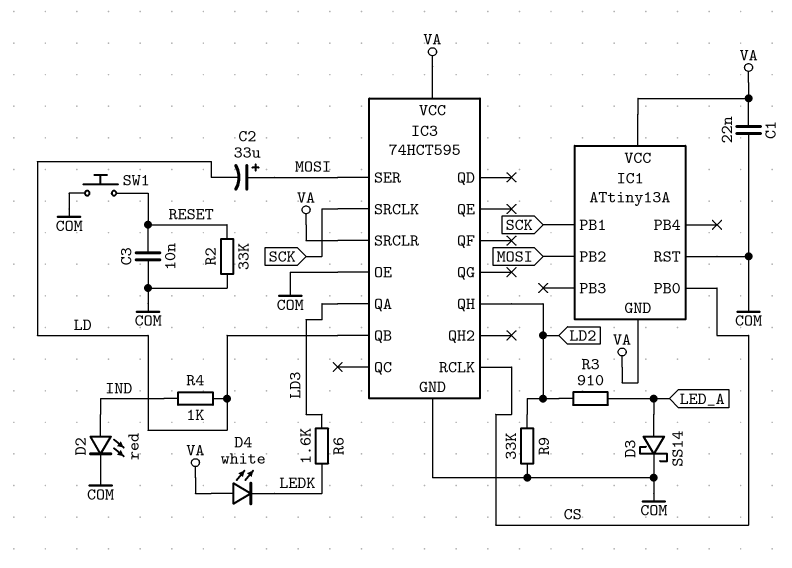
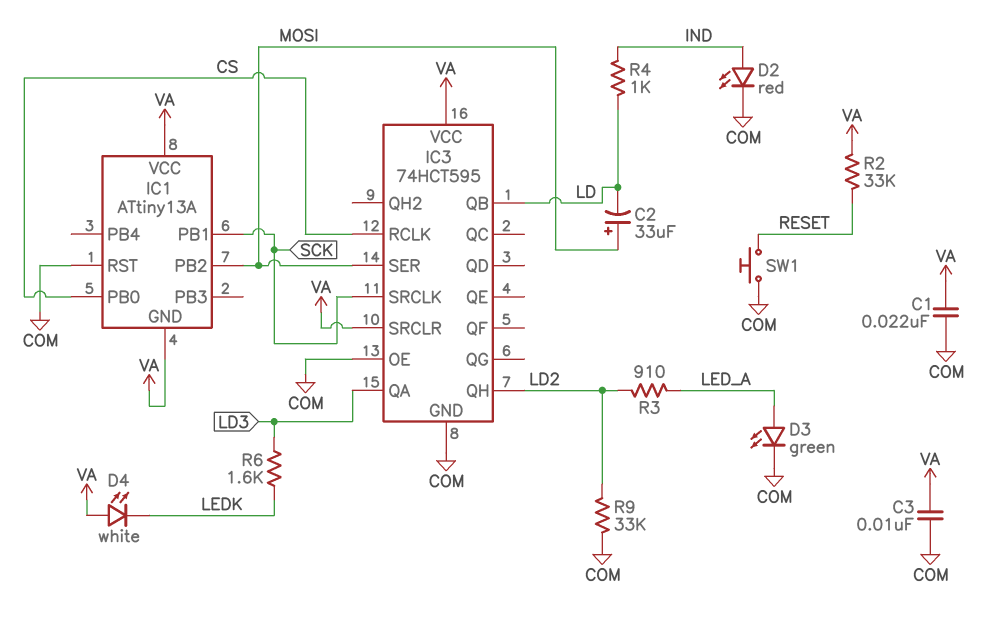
C3: 10nF (COM, RESET) -> 10nF (COM, VA)
D3: schottky SS14 (A LED_A, K COM) -> LED green (A LED_A, K COM)
R2: 33k (COM, RESET) -> 33k (RESET, VA)

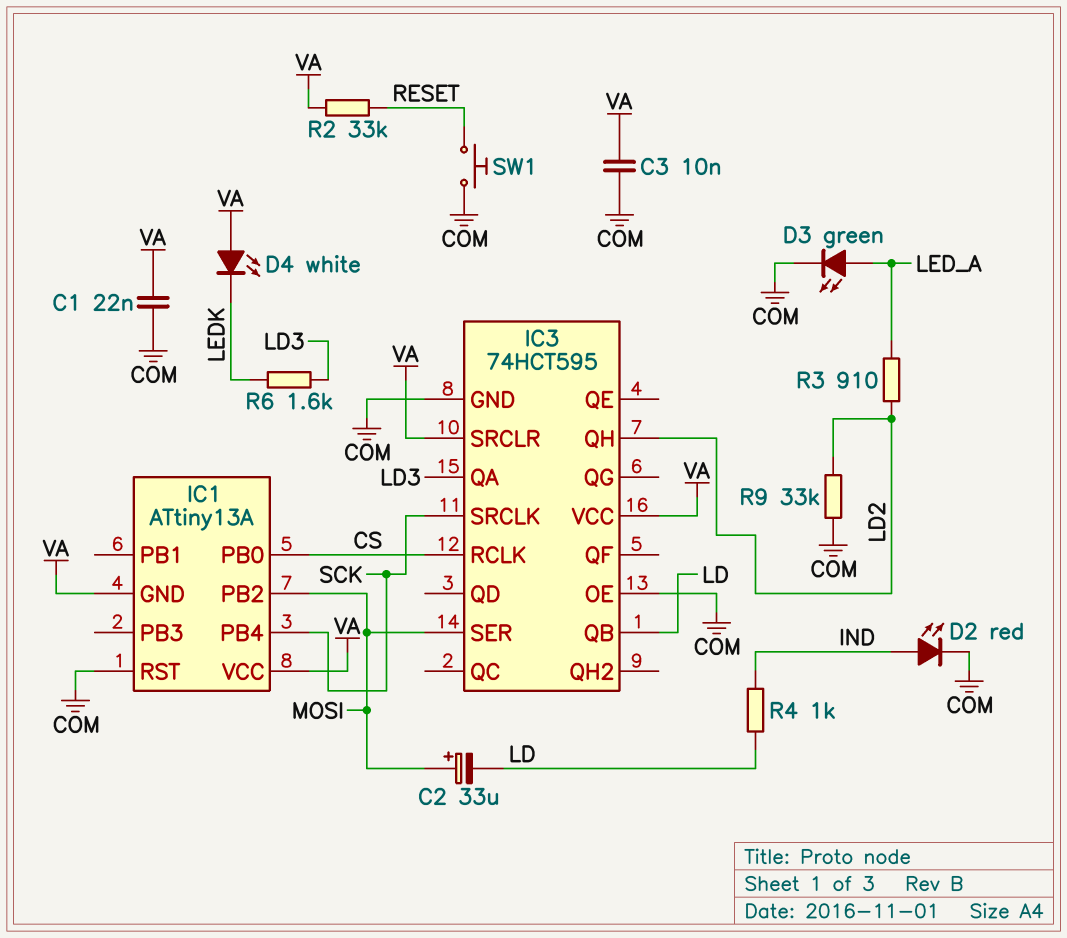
IC1 pin PB1: SCK -> none
IC1 pin PB4: none -> SCK

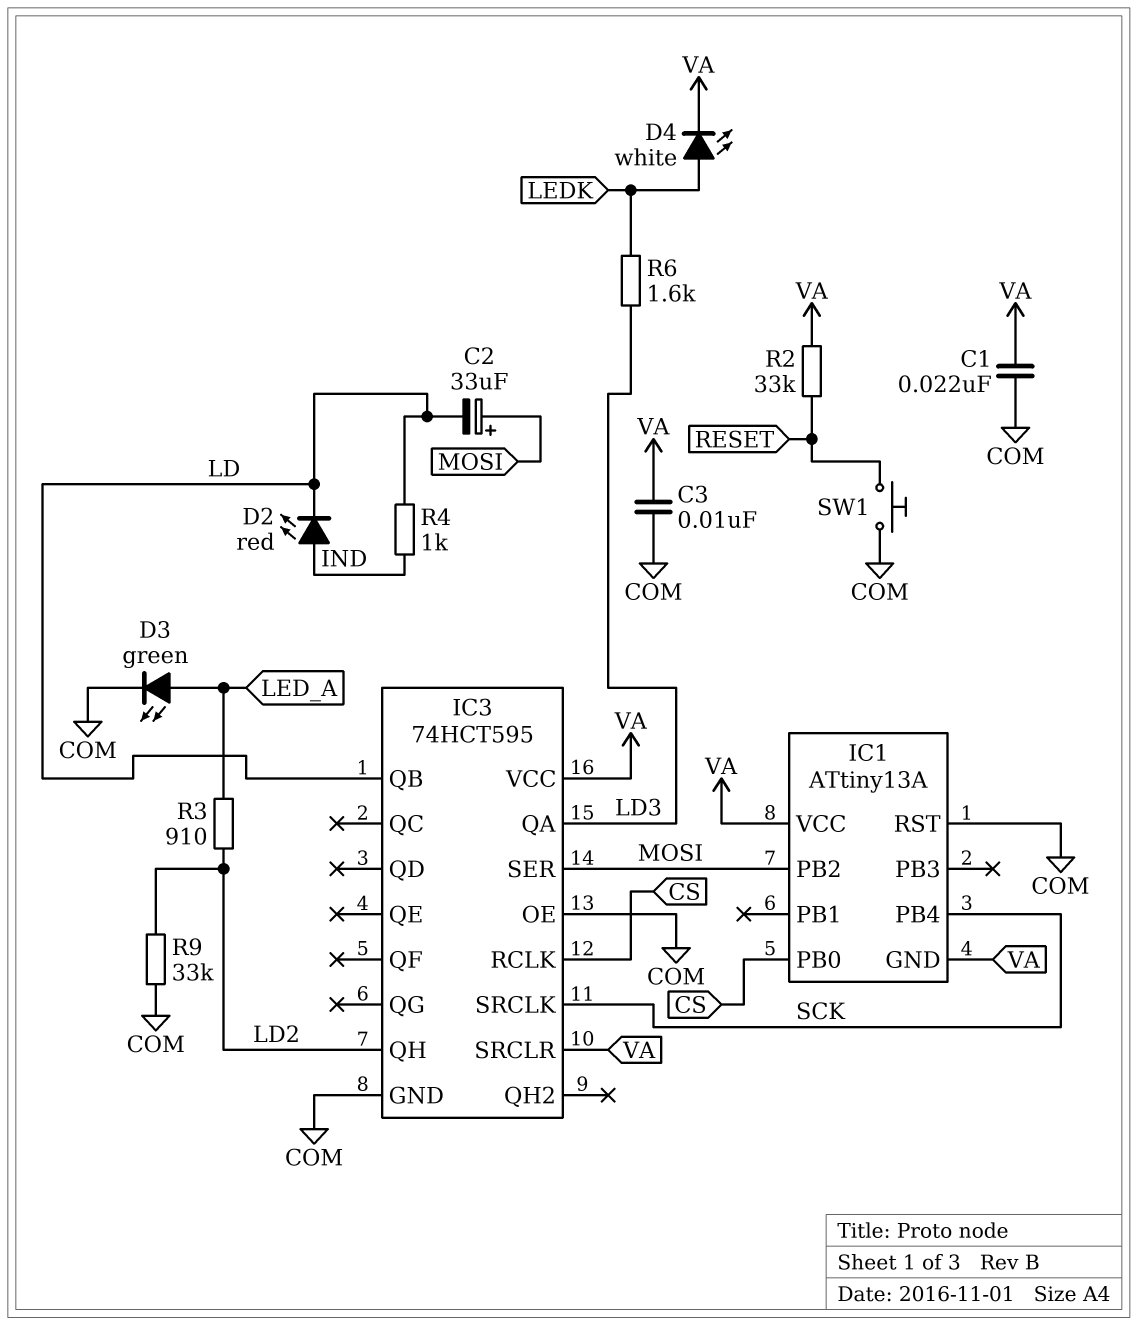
D2: LED red (A IND, K COM) -> LED red (A IND, K LD)
D4: LED white (A VA, K LEDK) -> LED white (A LEDK, K VA)

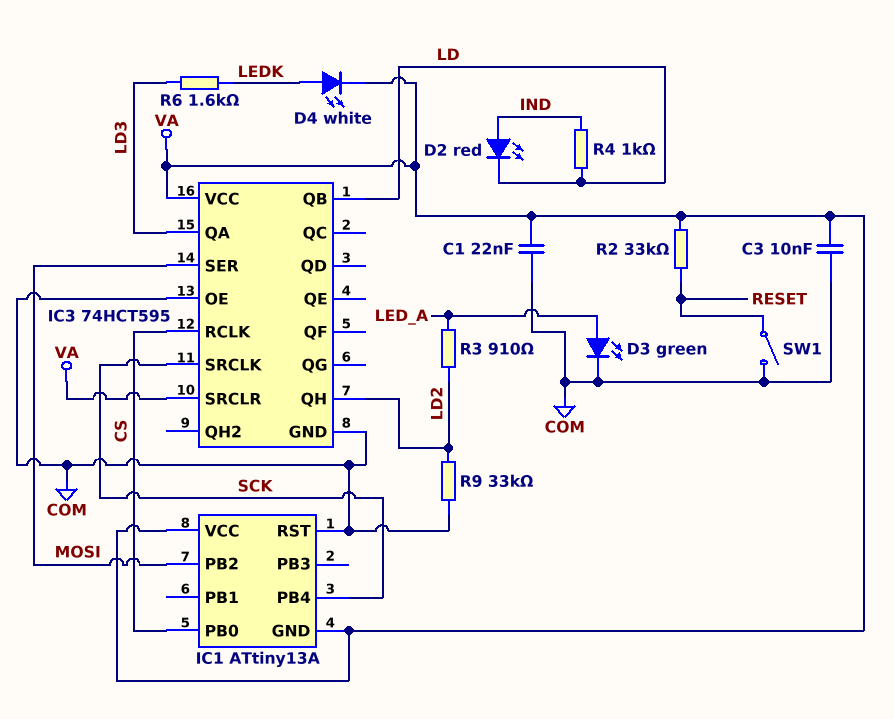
C2: 33uF (plus MOSI, minus LD) -> none
SW1: button (COM, RESET) -> switch (COM, RESET)

